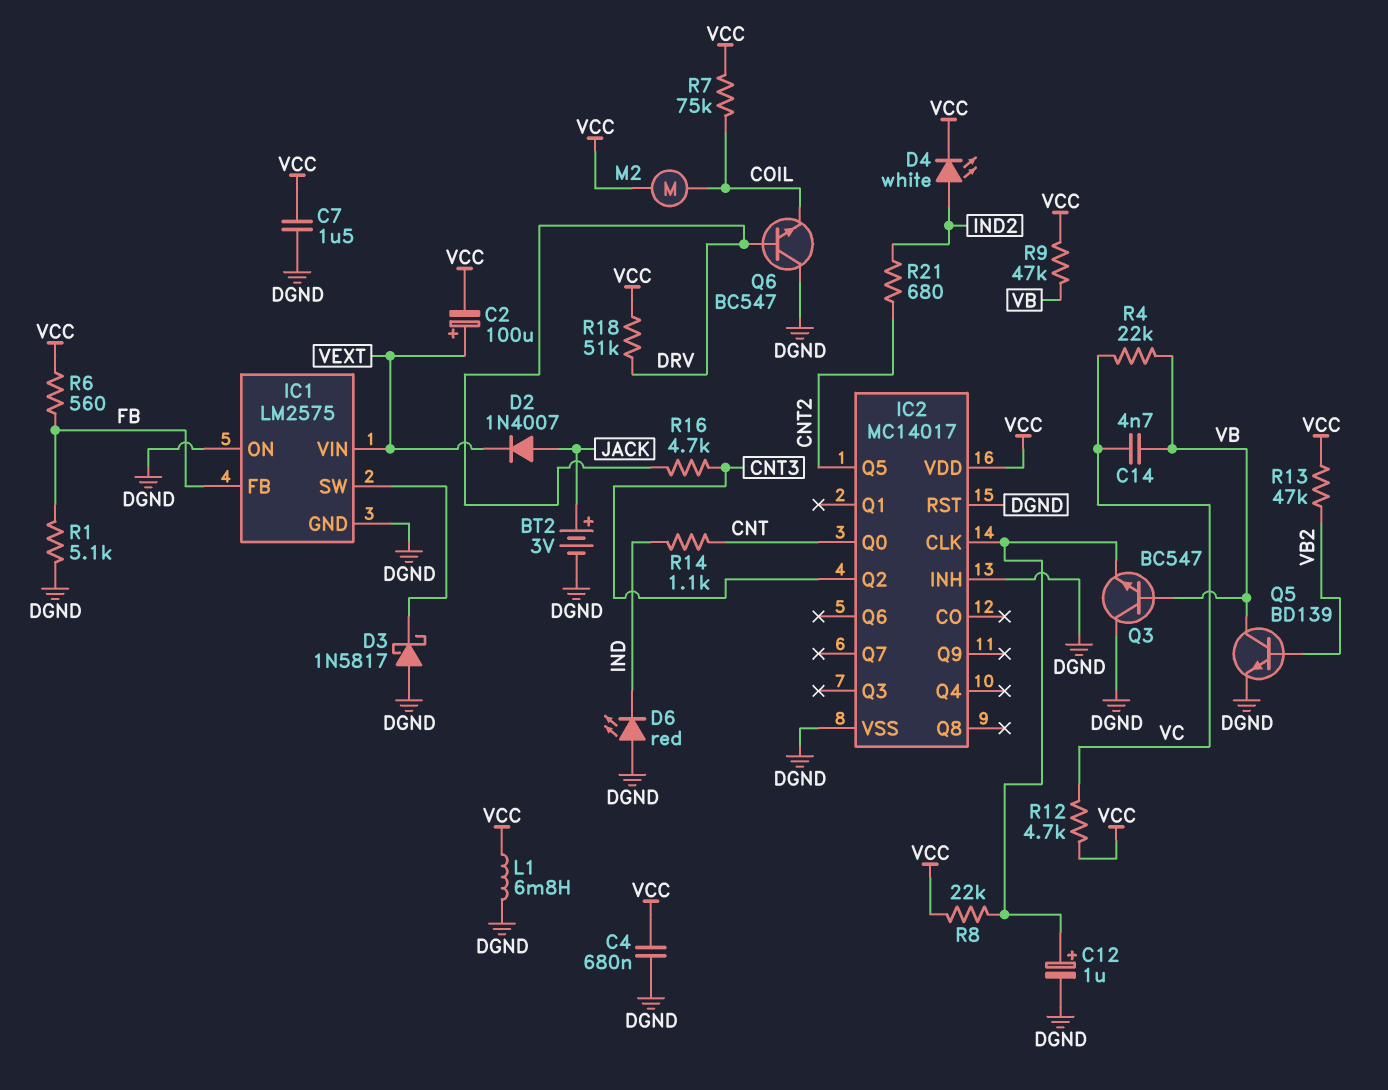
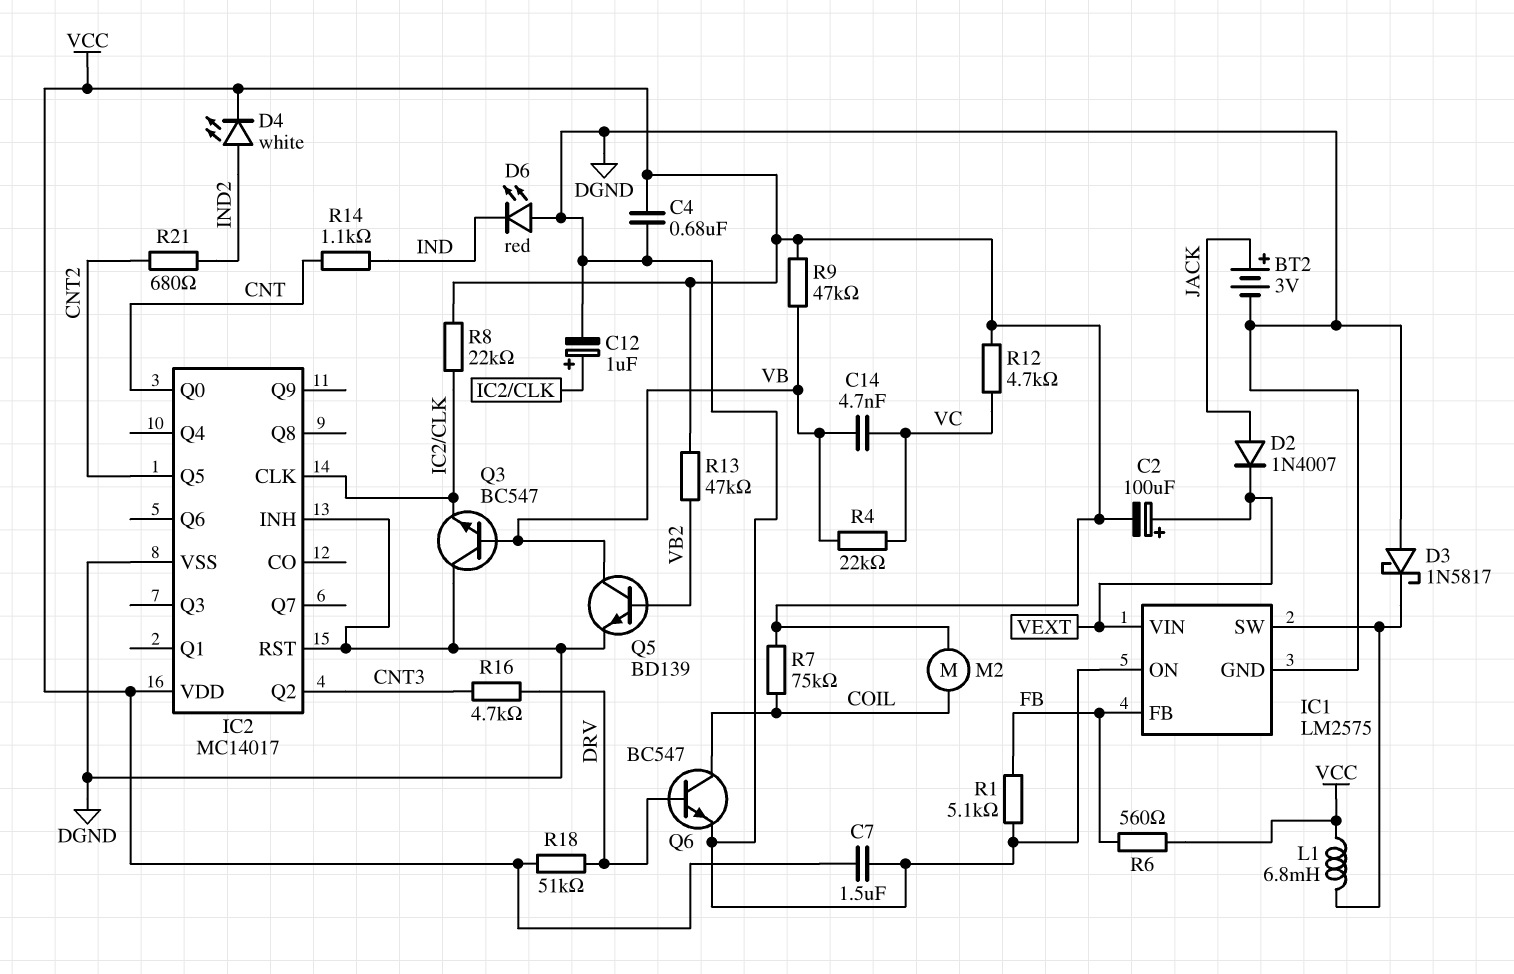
L1: 6.8mH (DGND, VCC) -> 6.8mH (IC1/SW, VCC)
Q6: NPN BC547 (B DRV, C DGND, E COIL) -> NPN BC547 (B DRV, C COIL, E DGND)

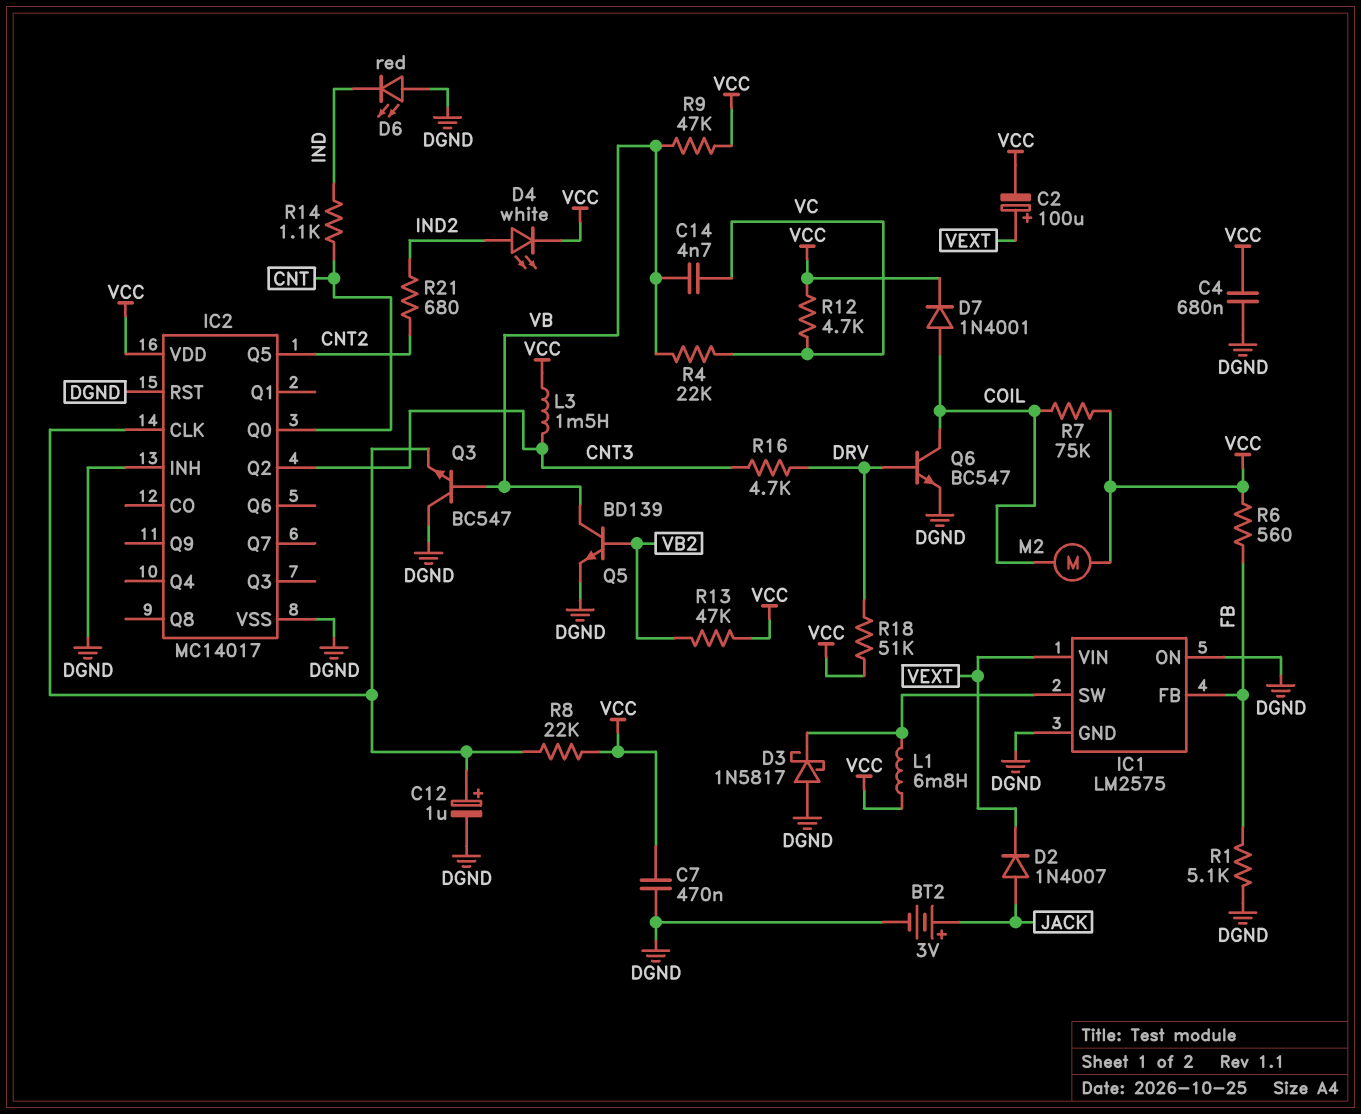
C7: 1.5uF (DGND, VCC) -> 470nF (DGND, VCC)
D7: none -> diode 1N4001 (A COIL, K VCC)
L3: none -> 1.5mH (CNT3, VCC)

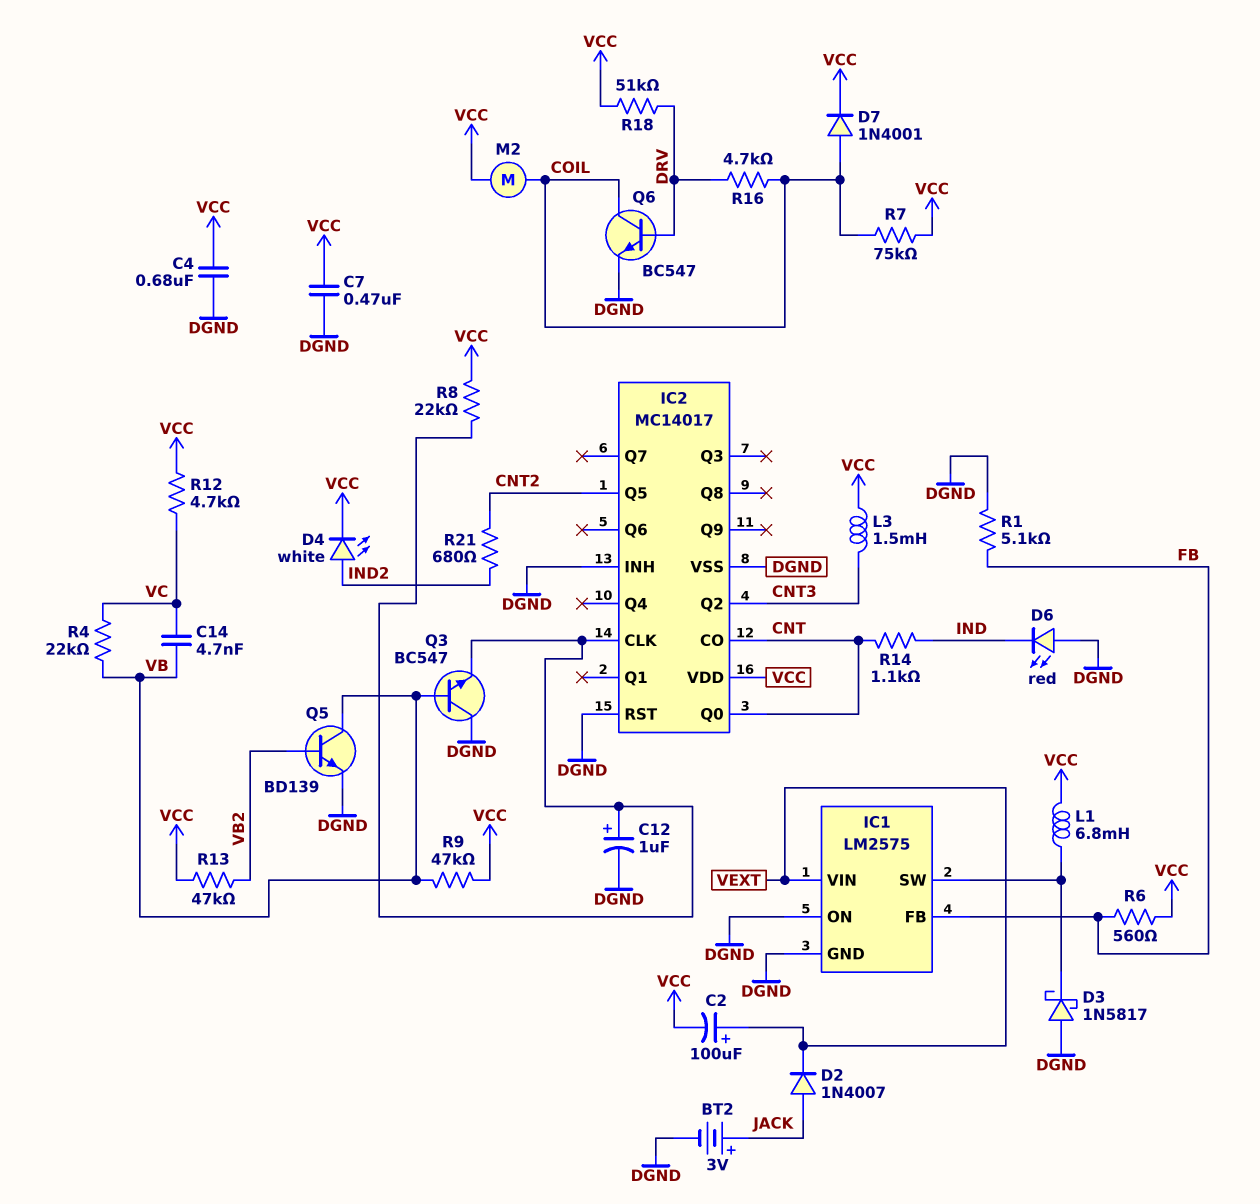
IC2 pin CO: none -> CNT
R16: 4.7k (CNT3, DRV) -> 4.7k (COIL, DRV)

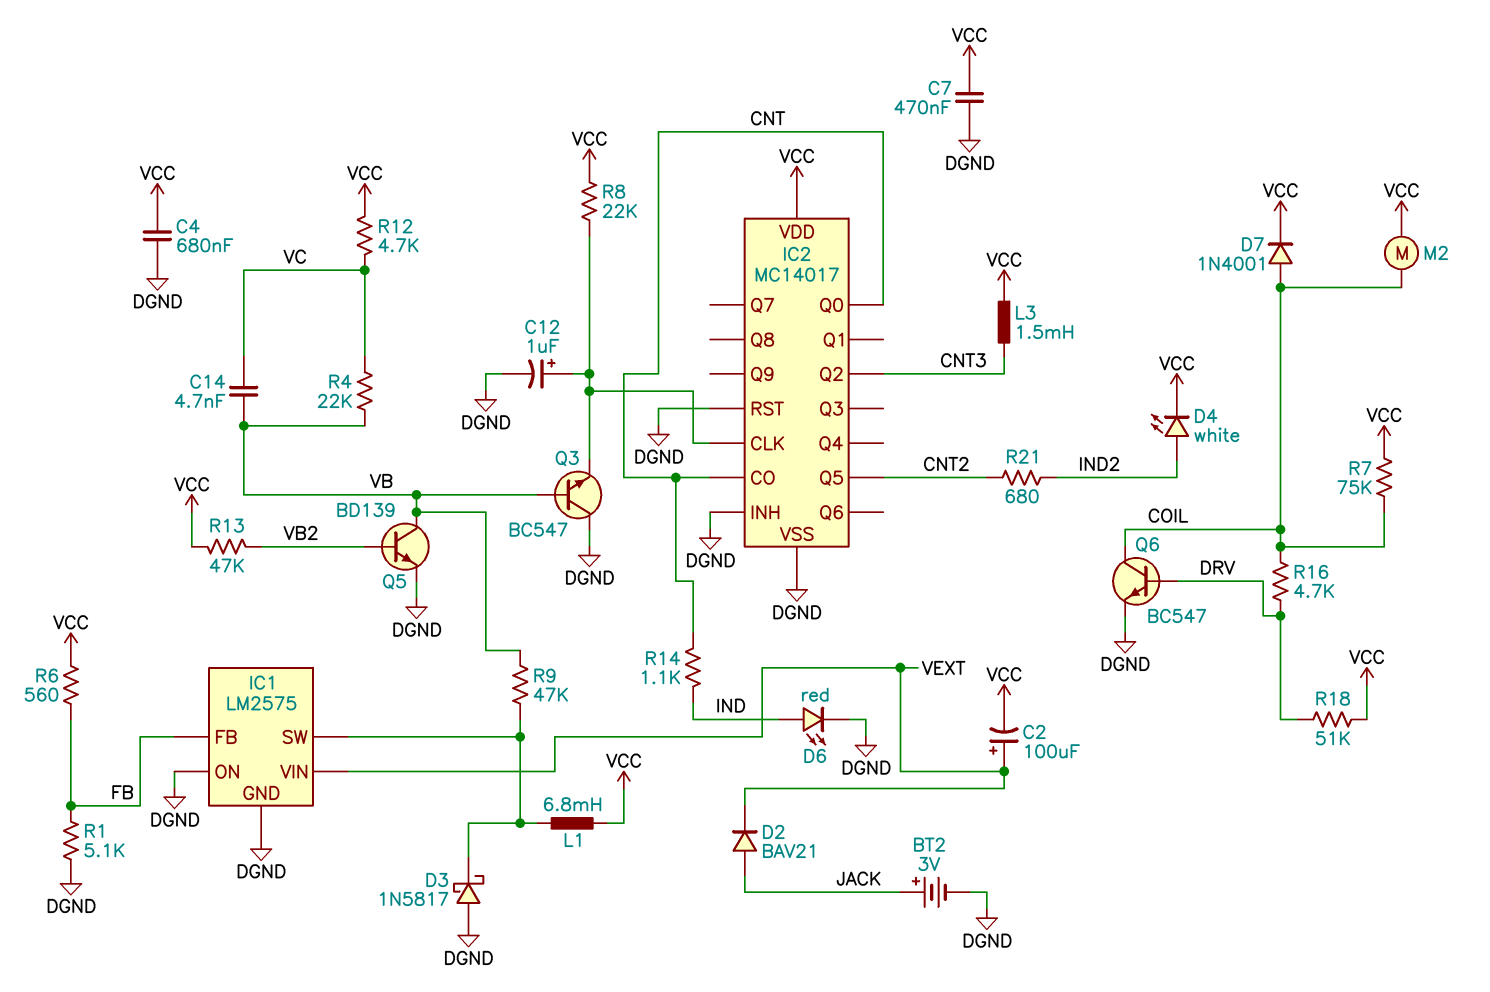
D2: diode 1N4007 (A JACK, K VEXT) -> diode BAV21 (A JACK, K VEXT)
D6: LED red (A DGND, K IND) -> LED red (A IND, K DGND)
R9: 47k (VB, VCC) -> 47k (IC1/SW, VB)

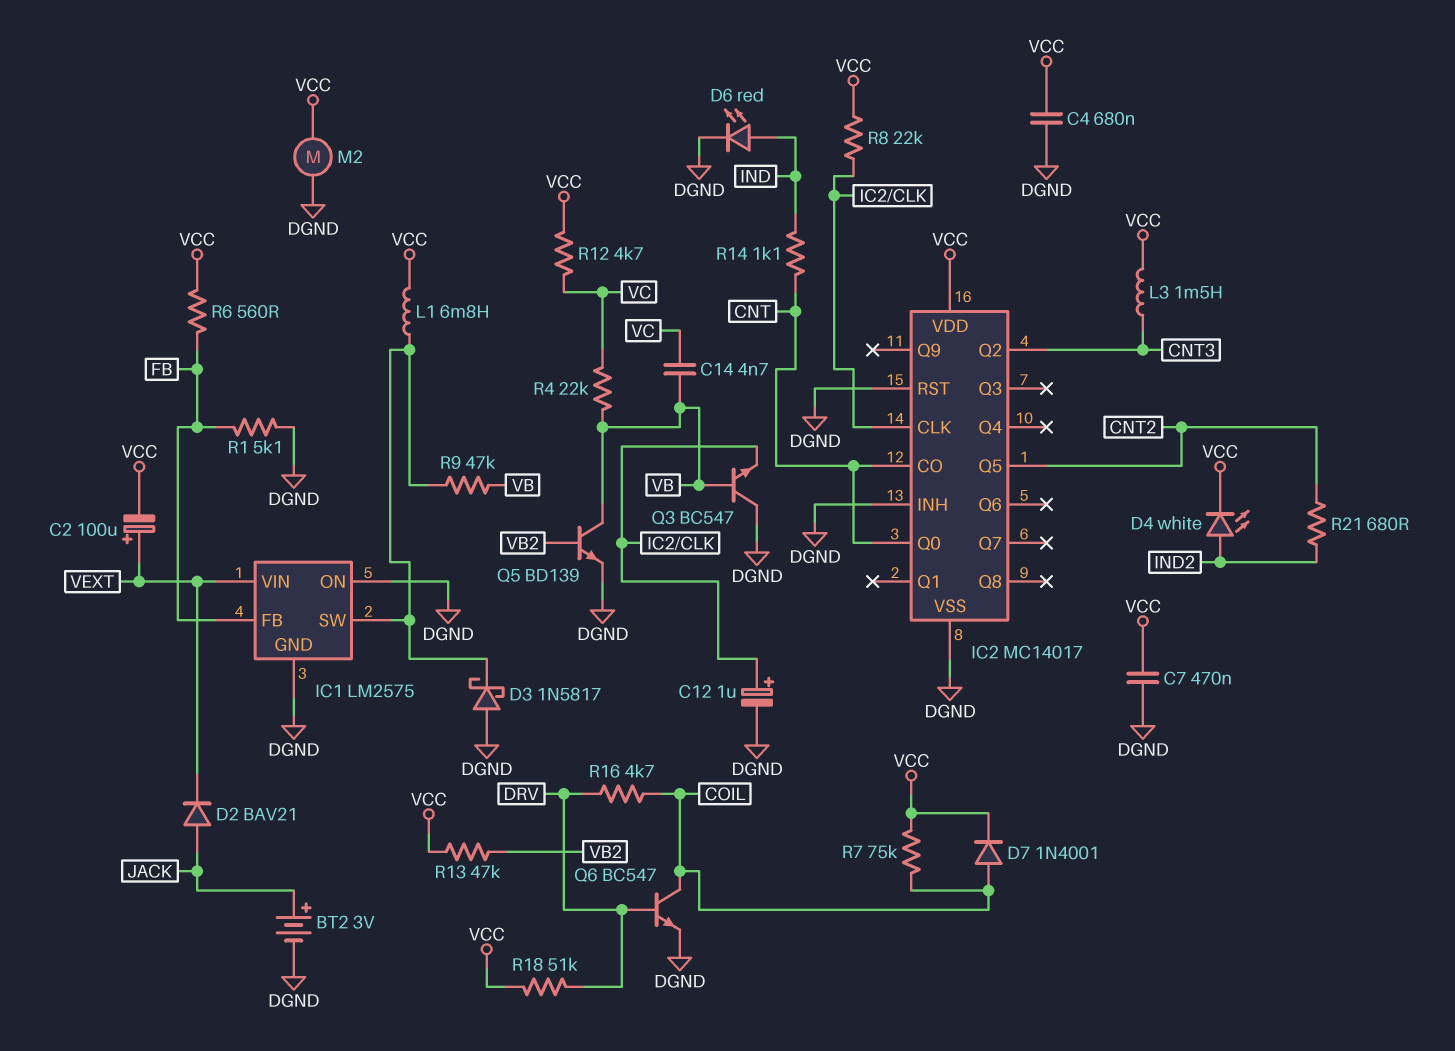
M2: motor (COIL, VCC) -> motor (DGND, VCC)

